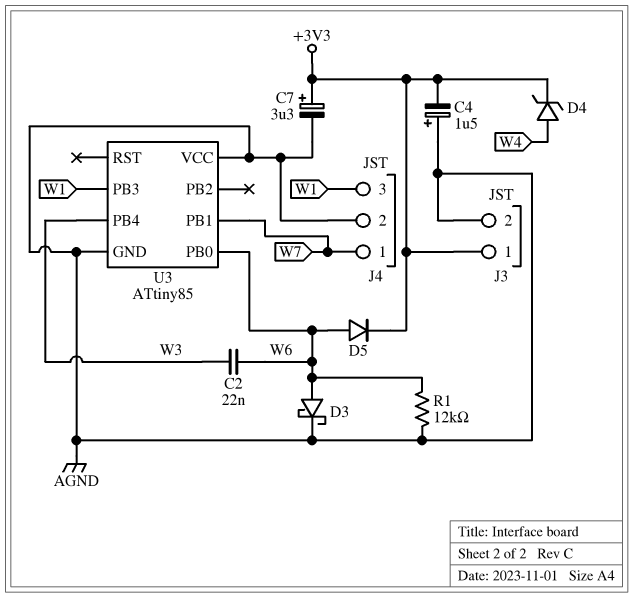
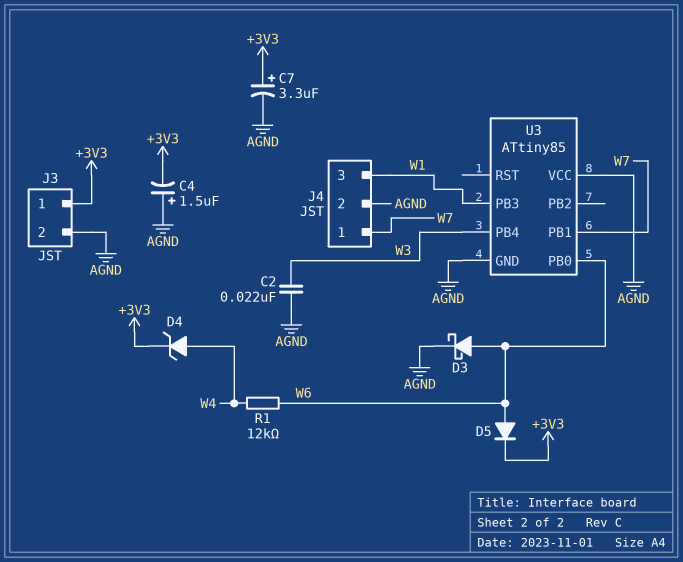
C2: 22nF (W3, W6) -> 22nF (AGND, W3)
R1: 12k (AGND, W6) -> 12k (W4, W6)

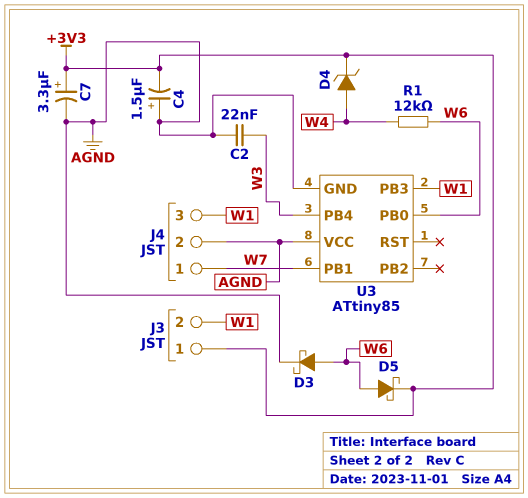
D5: diode (A W6, K +3V3) -> schottky (A W6, K +3V3)
J3 pin 2: AGND -> W1

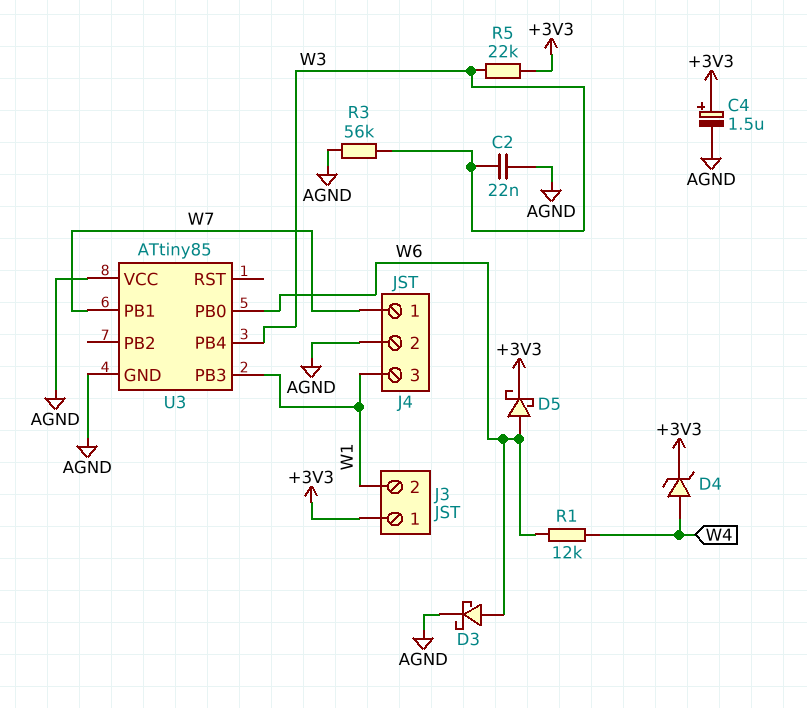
C4: 1.5uF (plus AGND, minus +3V3) -> 1.5uF (plus +3V3, minus AGND)
C7: 3.3uF (plus +3V3, minus AGND) -> none
R3: none -> 56k (AGND, W3)
R5: none -> 22k (+3V3, W3)

